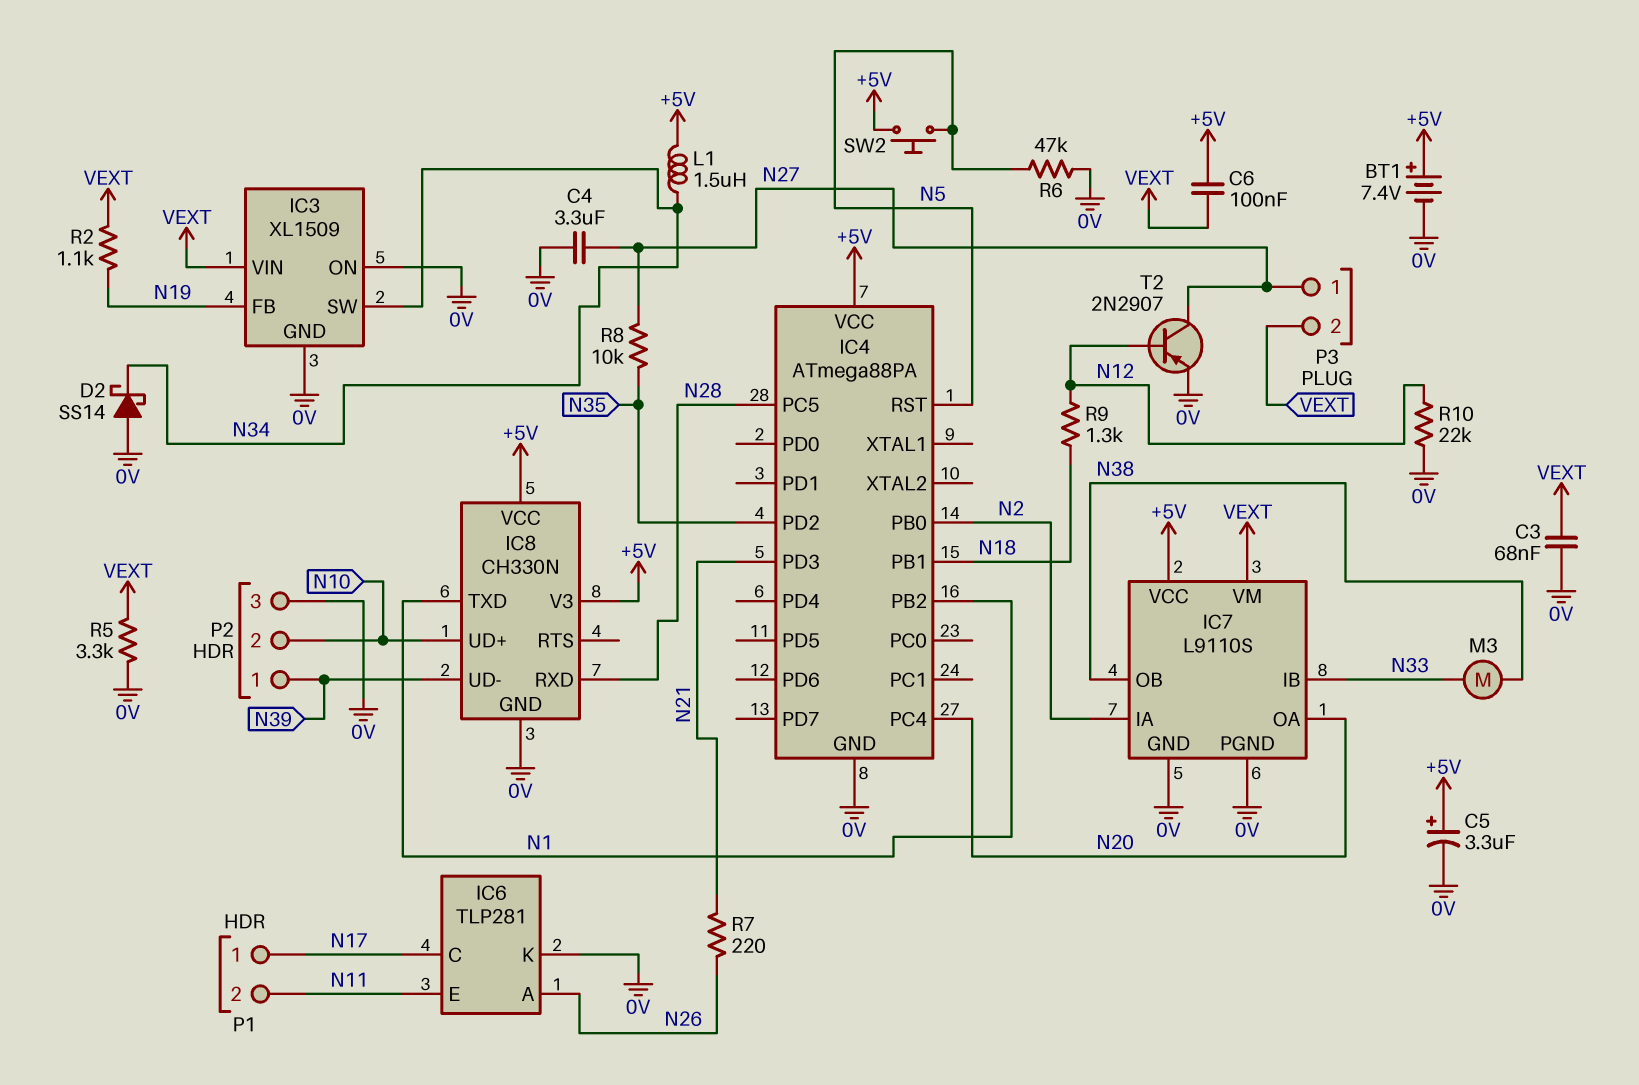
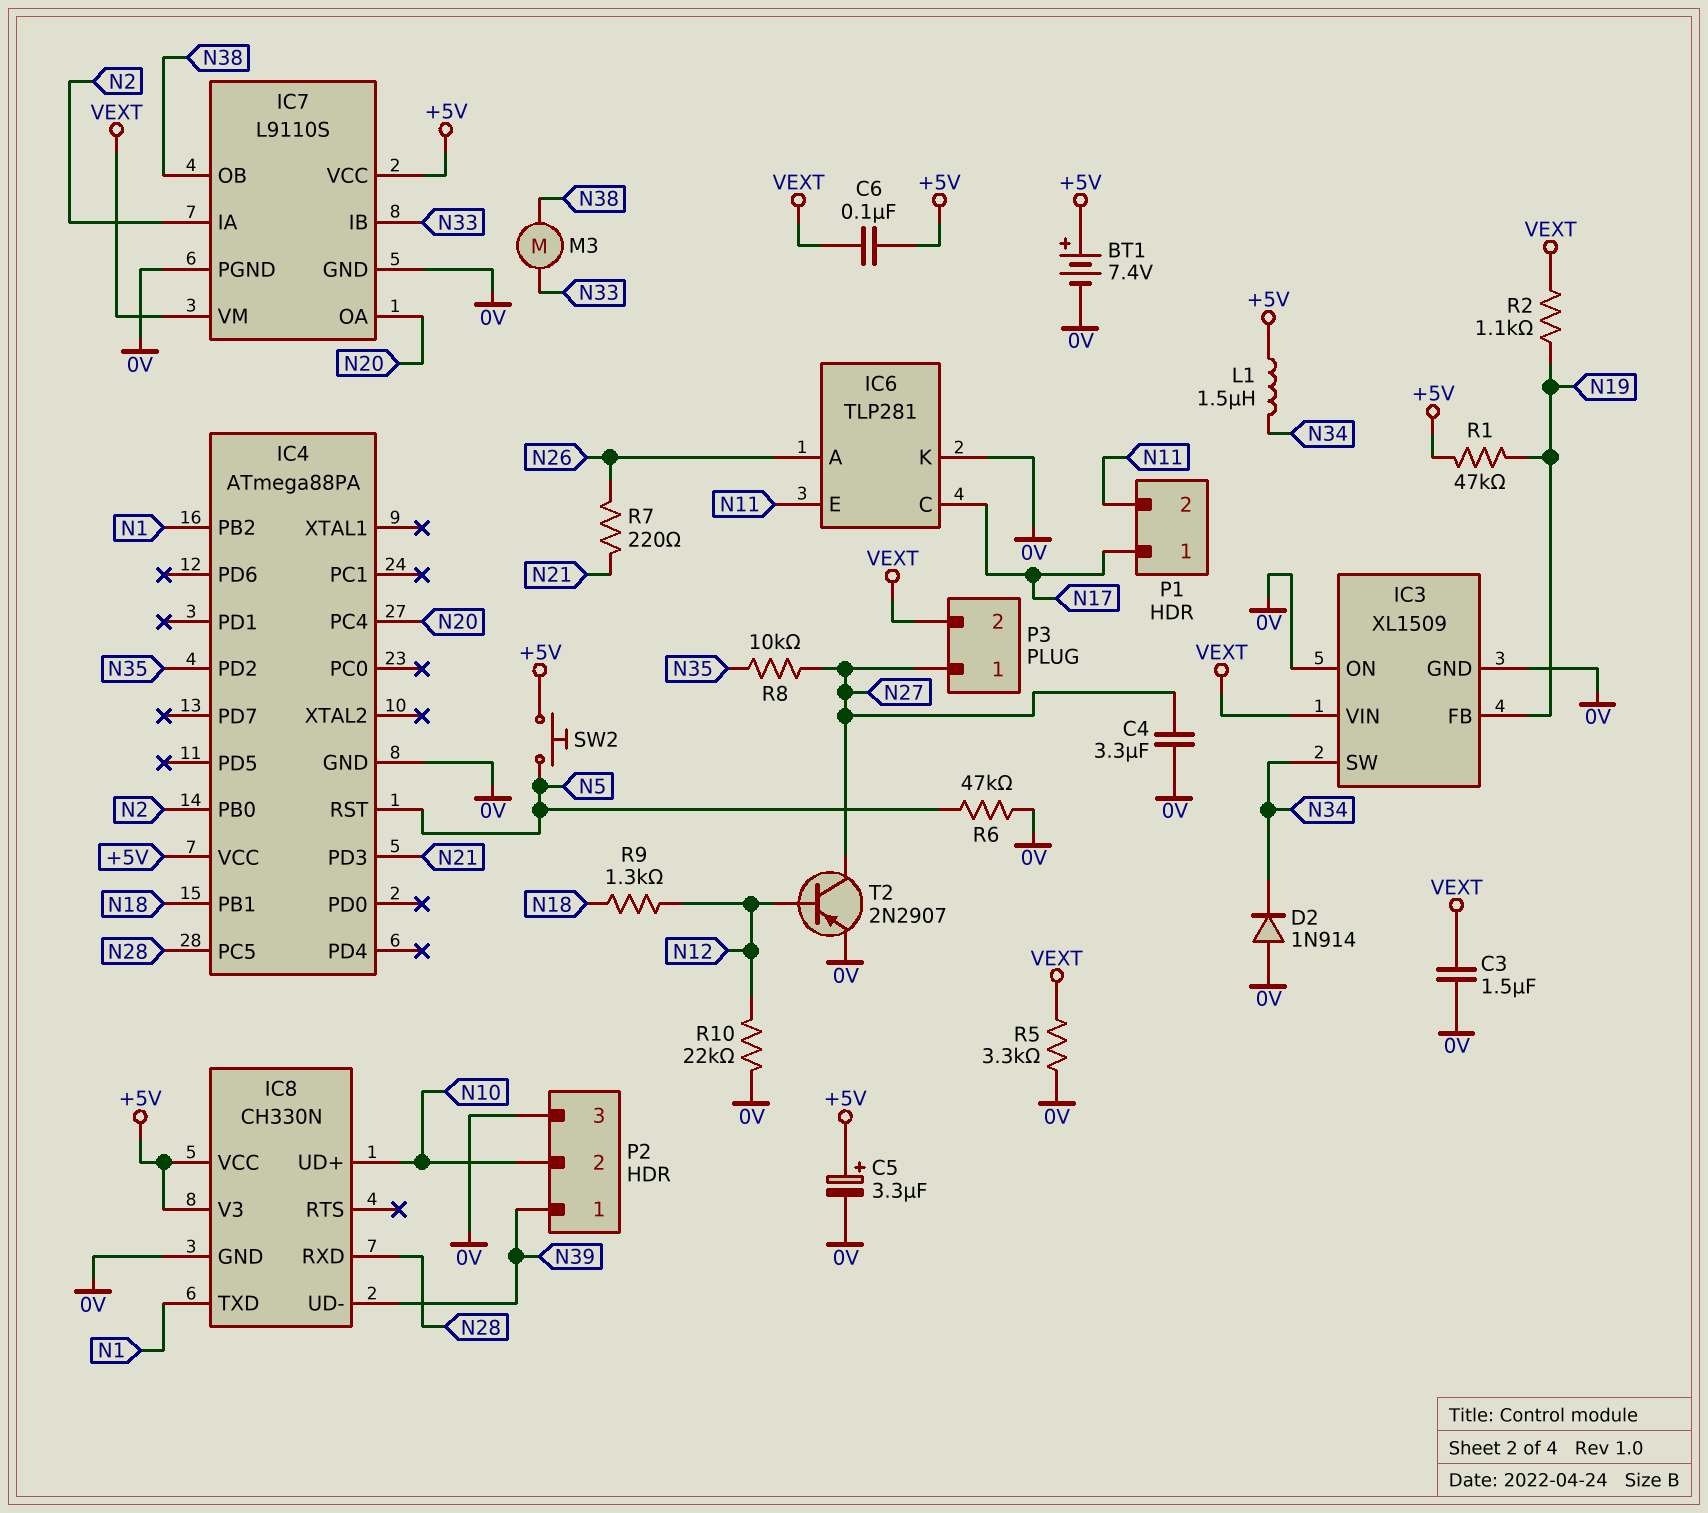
C3: 68nF (0V, VEXT) -> 1.5uF (0V, VEXT)
D2: schottky SS14 (A 0V, K N34) -> diode 1N914 (A 0V, K N34)
R1: none -> 47k (+5V, N19)

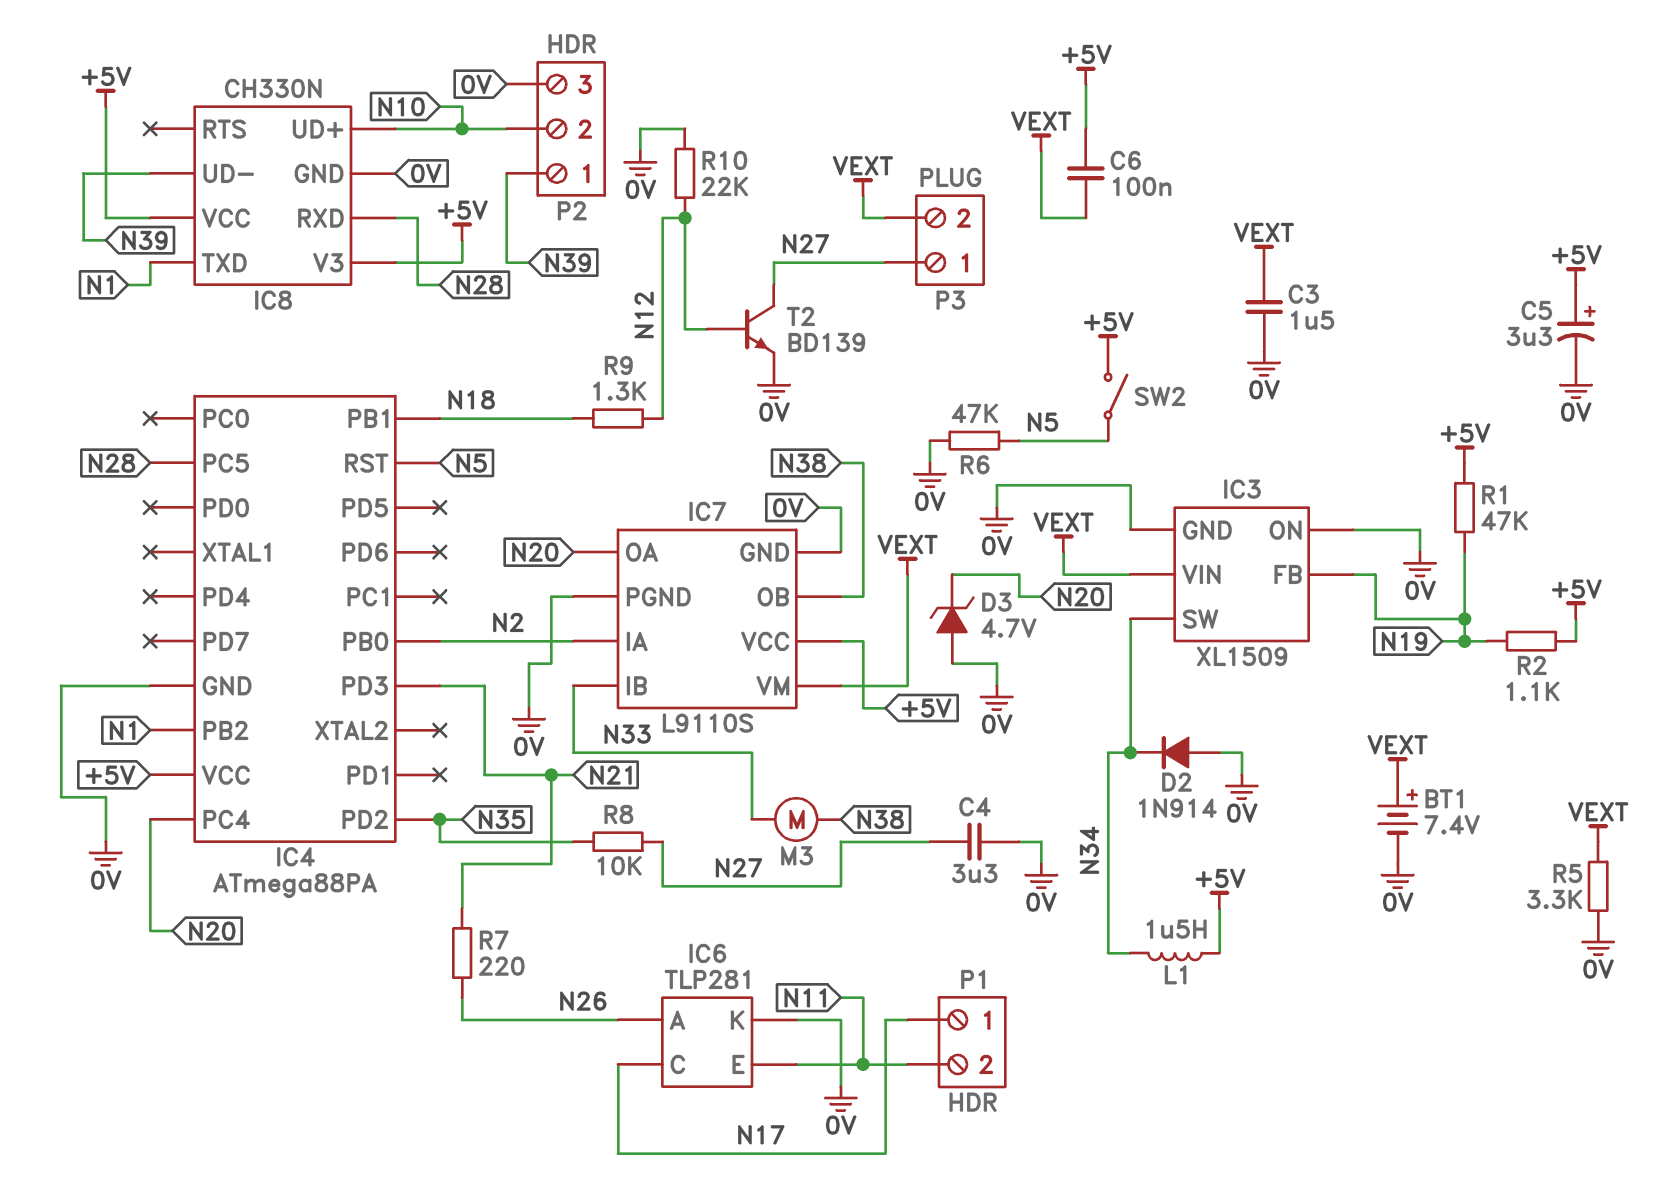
BT1: 7.4V (plus +5V, minus 0V) -> 7.4V (plus VEXT, minus 0V)
D3: none -> zener 4.7V (A 0V, K N20)
R2: 1.1k (N19, VEXT) -> 1.1k (+5V, N19)
SW2: button (+5V, N5) -> switch (+5V, N5)
T2: PNP 2N2907 (B N12, C N27, E 0V) -> NPN BD139 (B N12, C N27, E 0V)

